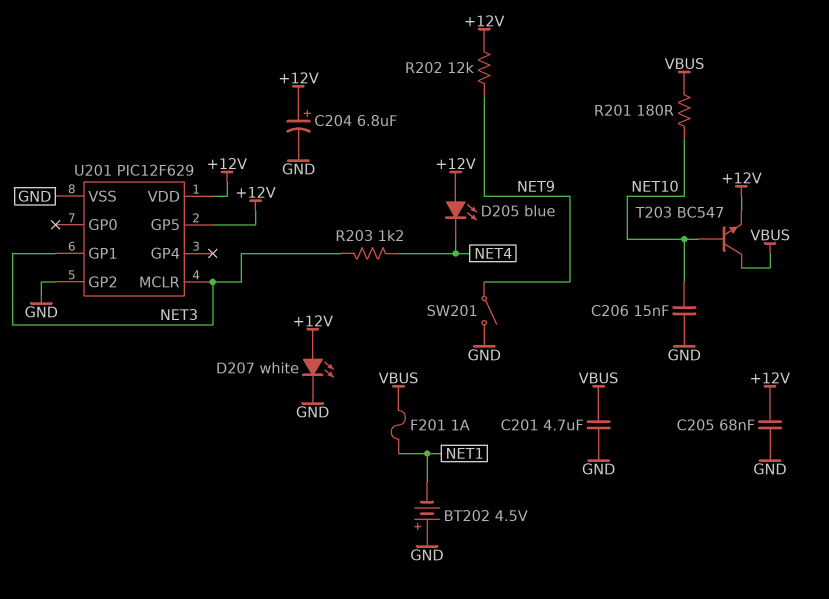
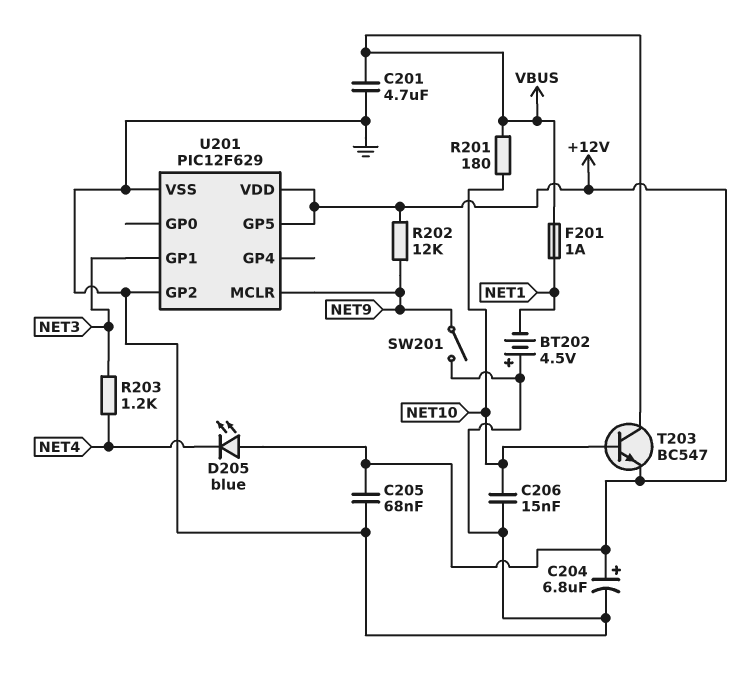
D207: LED white (A +12V, K GND) -> none
U201 pin MCLR: NET3 -> NET9

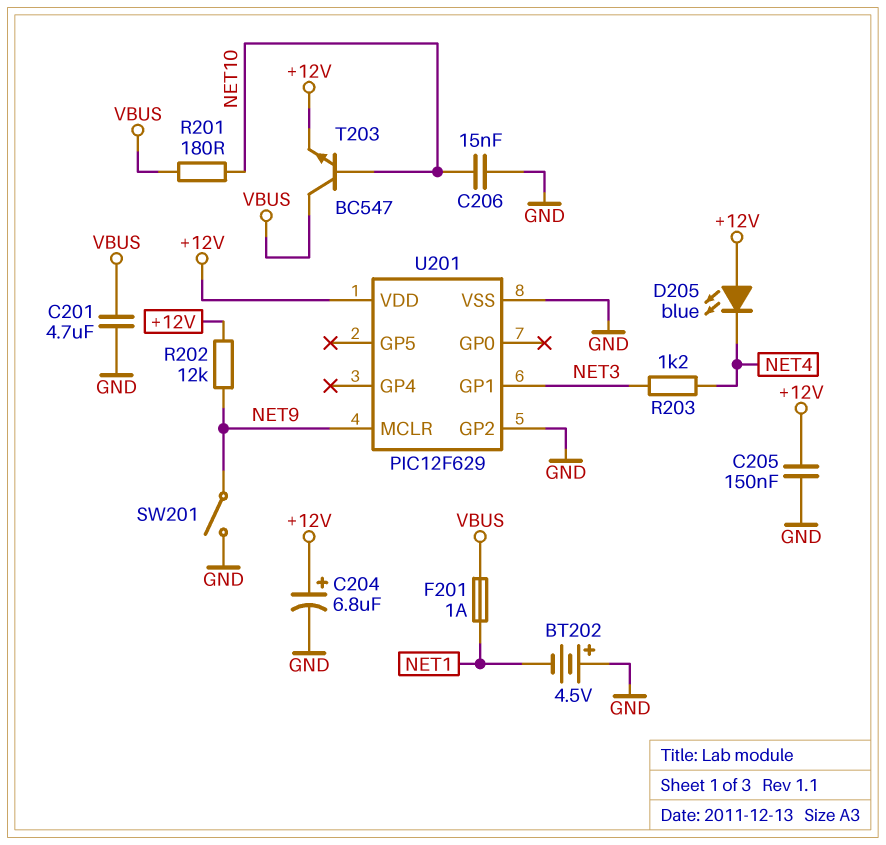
C205: 68nF (+12V, GND) -> 150nF (+12V, GND)
U201 pin GP5: +12V -> none

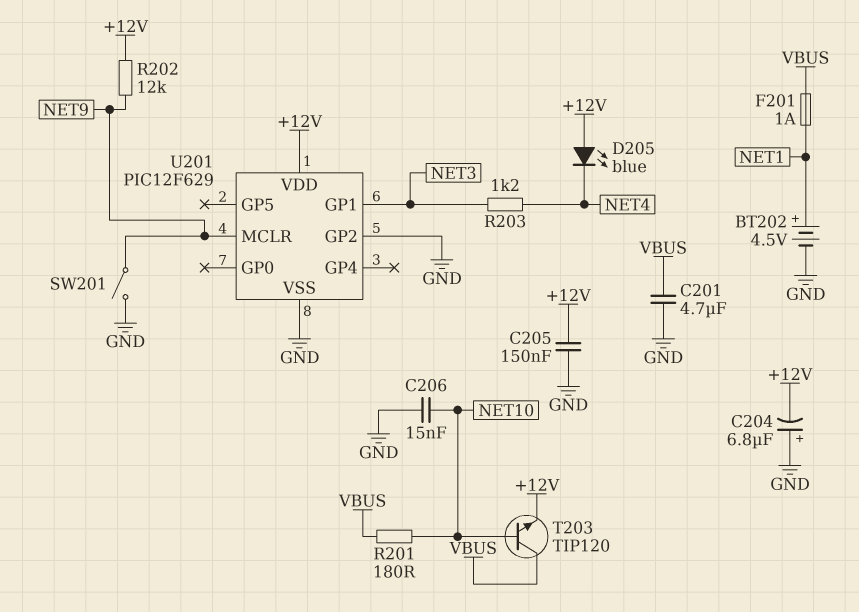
BT202: 4.5V (plus GND, minus NET1) -> 4.5V (plus NET1, minus GND)
C204: 6.8uF (plus +12V, minus GND) -> 6.8uF (plus GND, minus +12V)
T203: NPN BC547 (B NET10, C VBUS, E +12V) -> NPN TIP120 (B NET10, C VBUS, E +12V)

